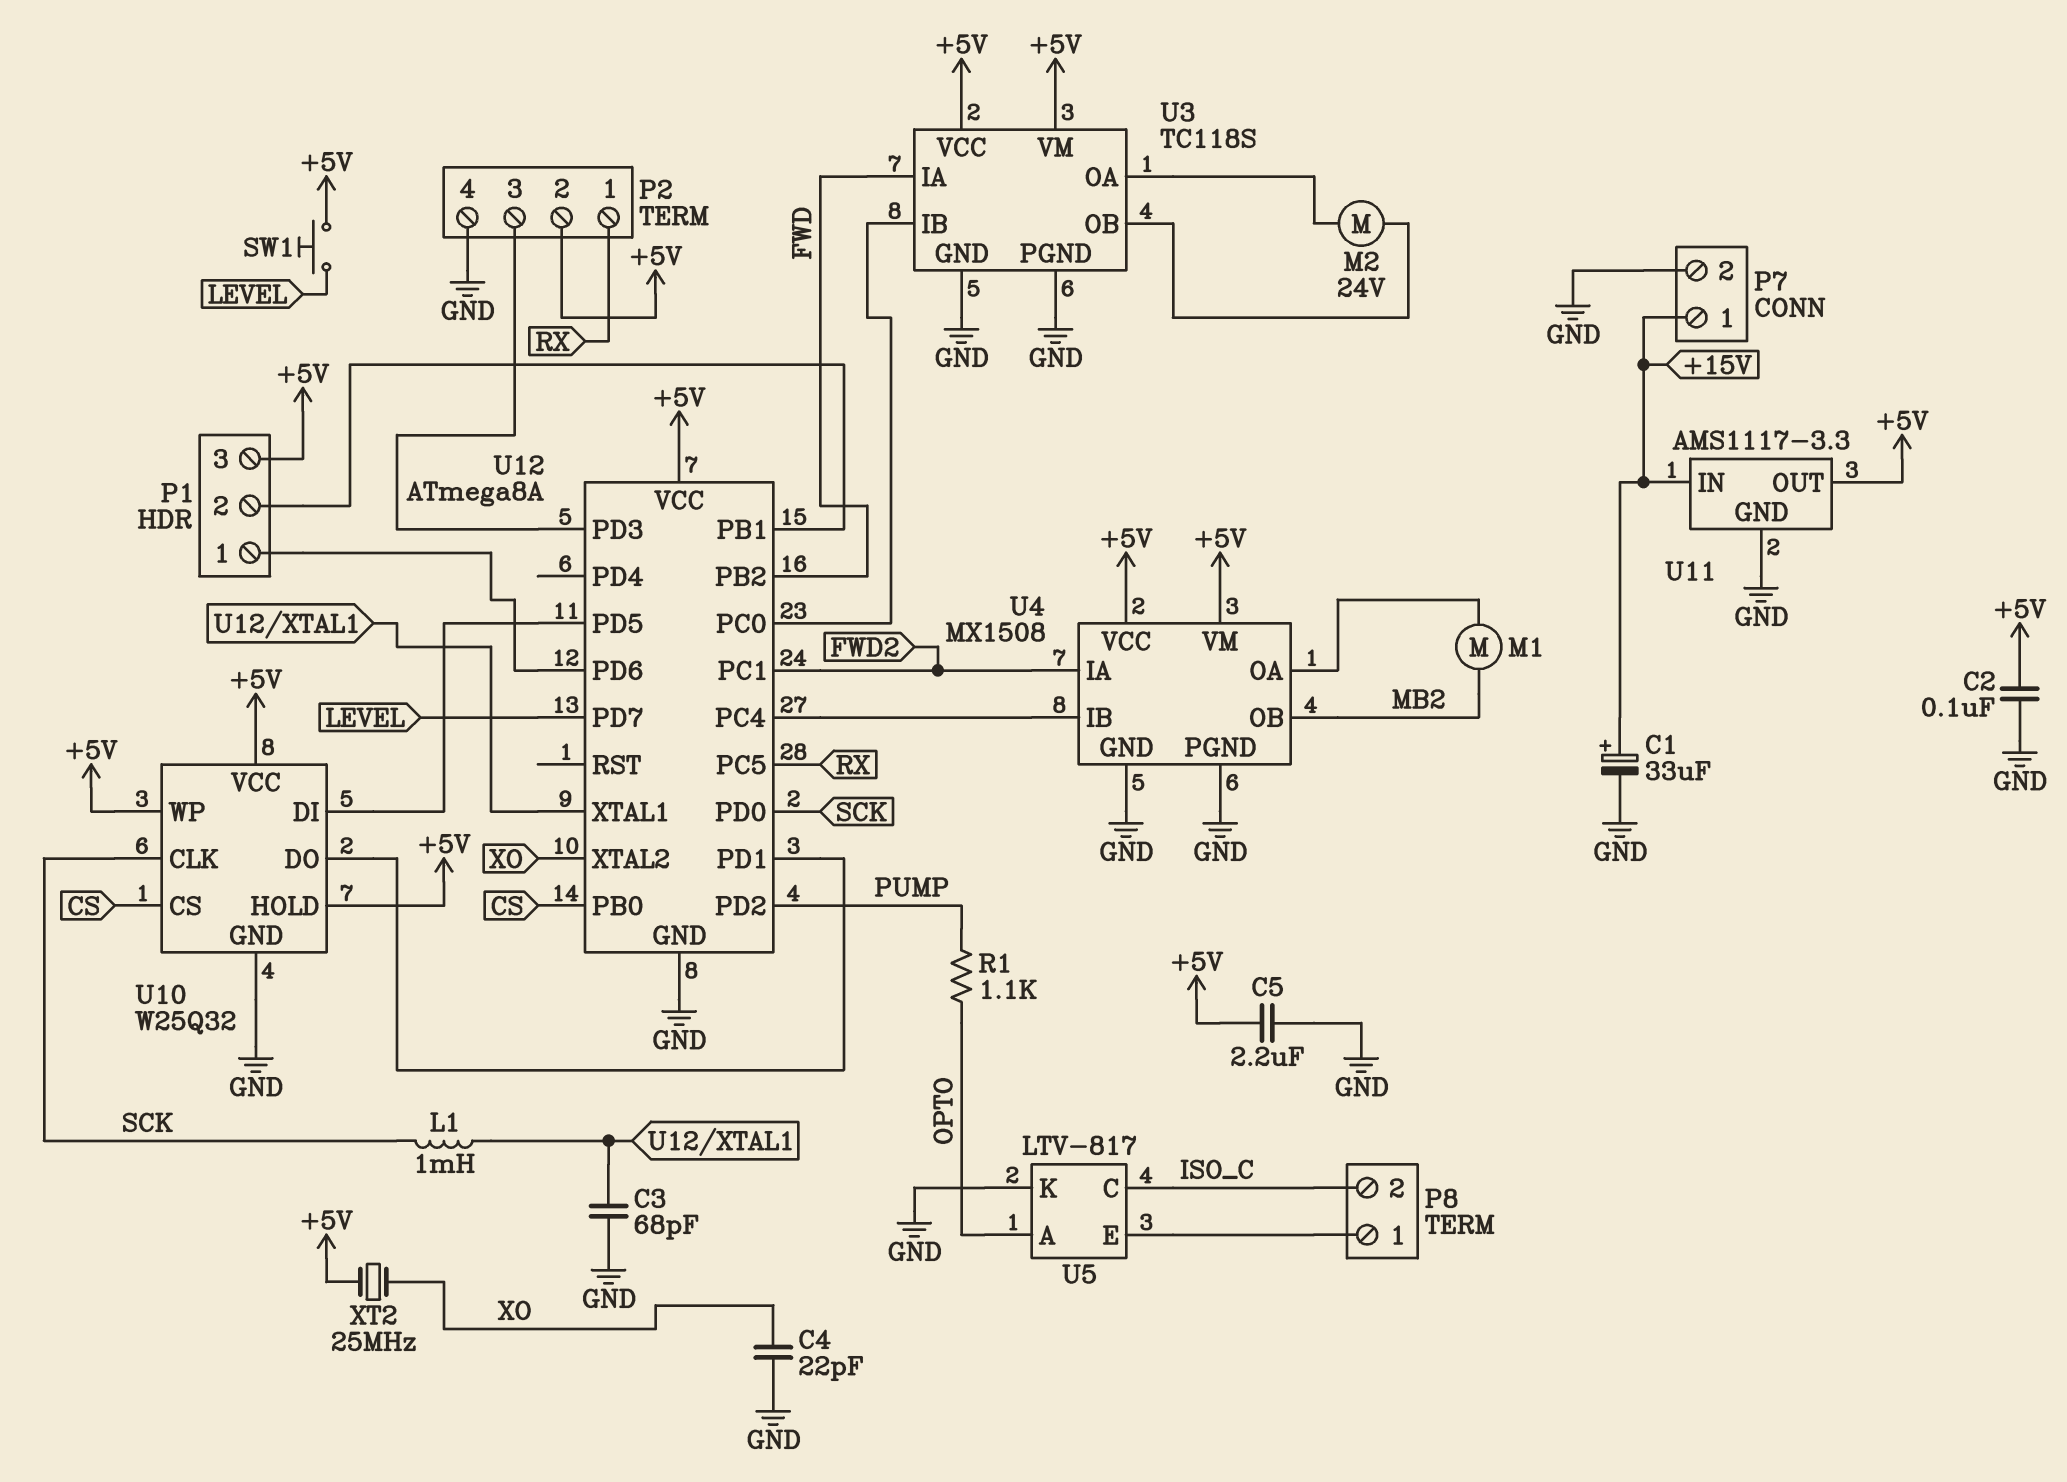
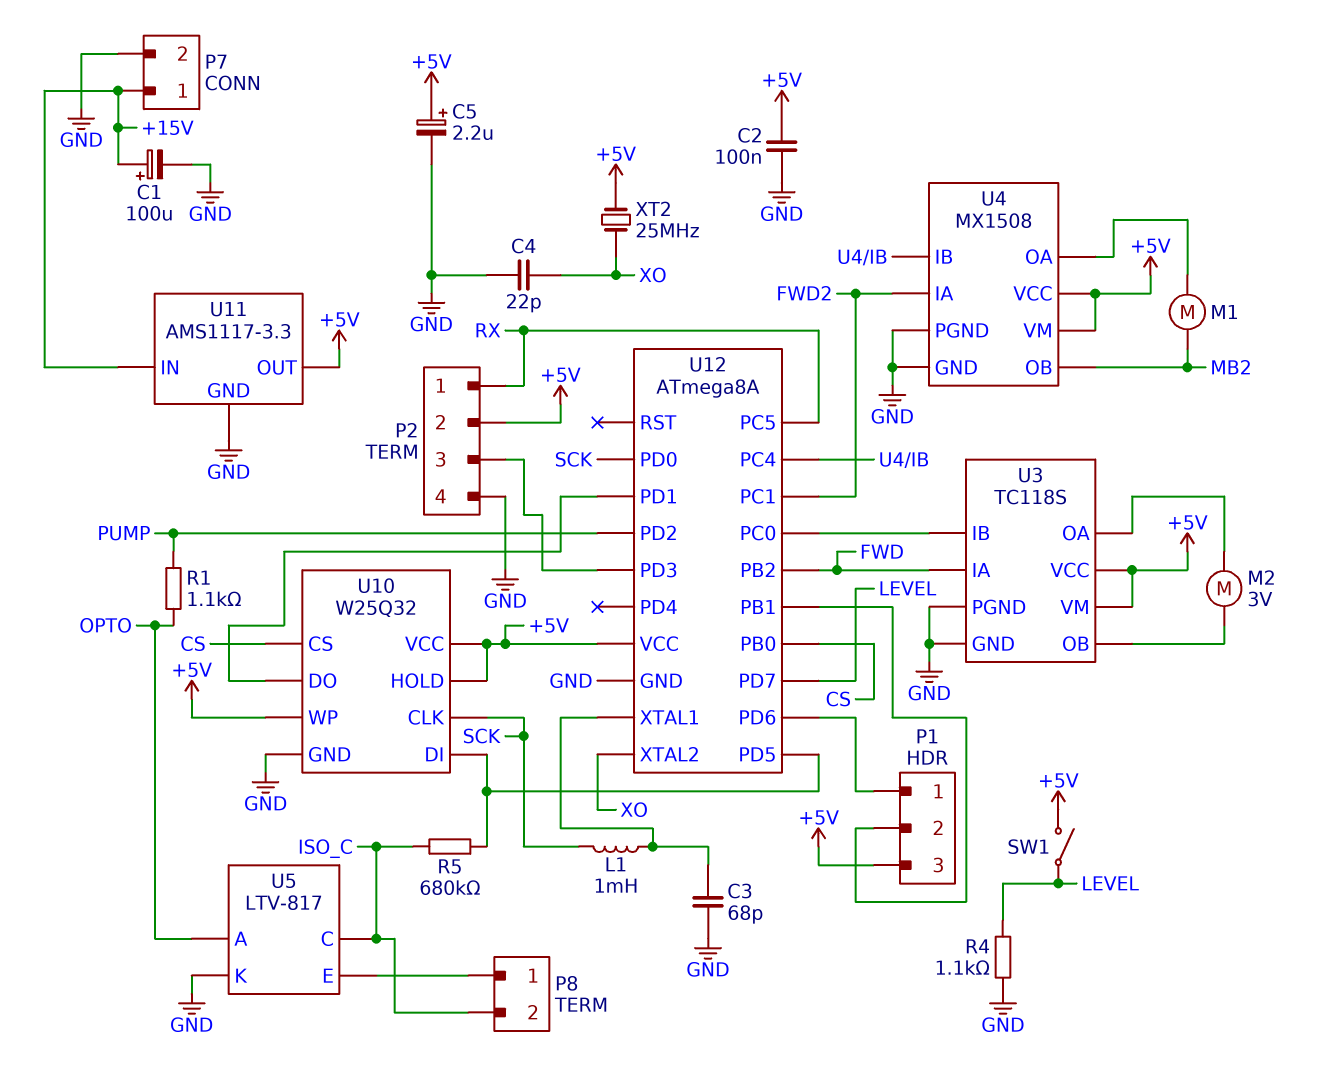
C1: 33uF (plus +15V, minus GND) -> 100uF (plus +15V, minus GND)
C5: 2.2uF (+5V, GND) -> 2.2uF (plus +5V, minus GND)
M2: motor 24V (U3/OA, U3/OB) -> motor 3V (U3/OA, U3/OB)
R4: none -> 1.1k (GND, LEVEL)
R5: none -> 680k (ISO_C, U10/DI)
SW1: button (+5V, LEVEL) -> switch (+5V, LEVEL)

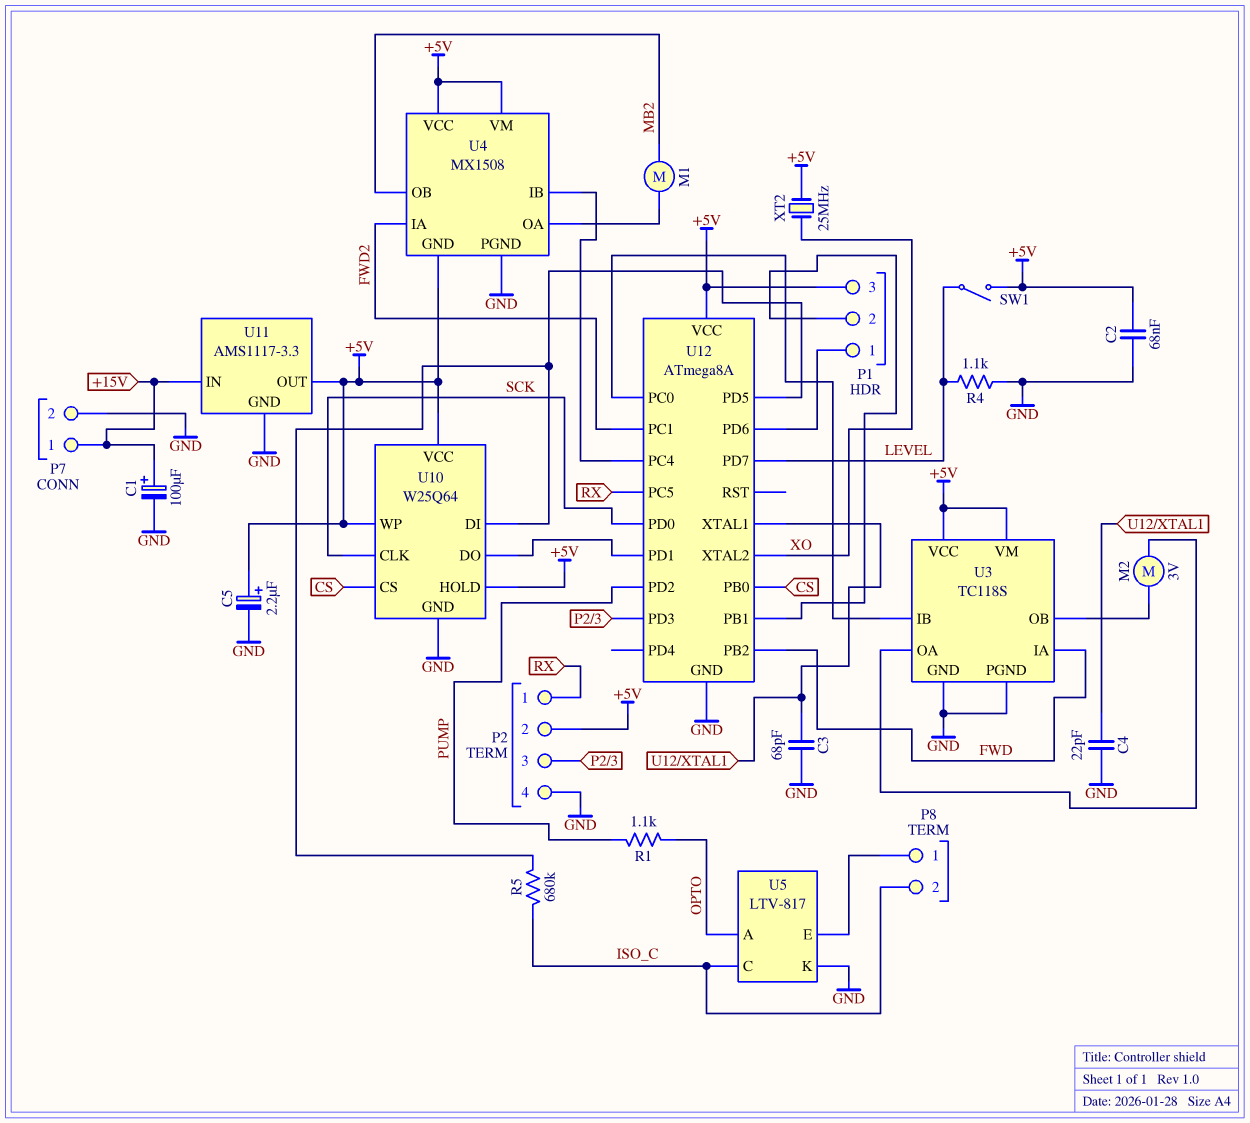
C2: 100nF (+5V, GND) -> 68nF (+5V, GND)
C4: 22pF (GND, XO) -> 22pF (GND, U12/XTAL1)
L1: 1mH (SCK, U12/XTAL1) -> none
U4 pin GND: GND -> +5V
U10: W25Q32 -> W25Q64

